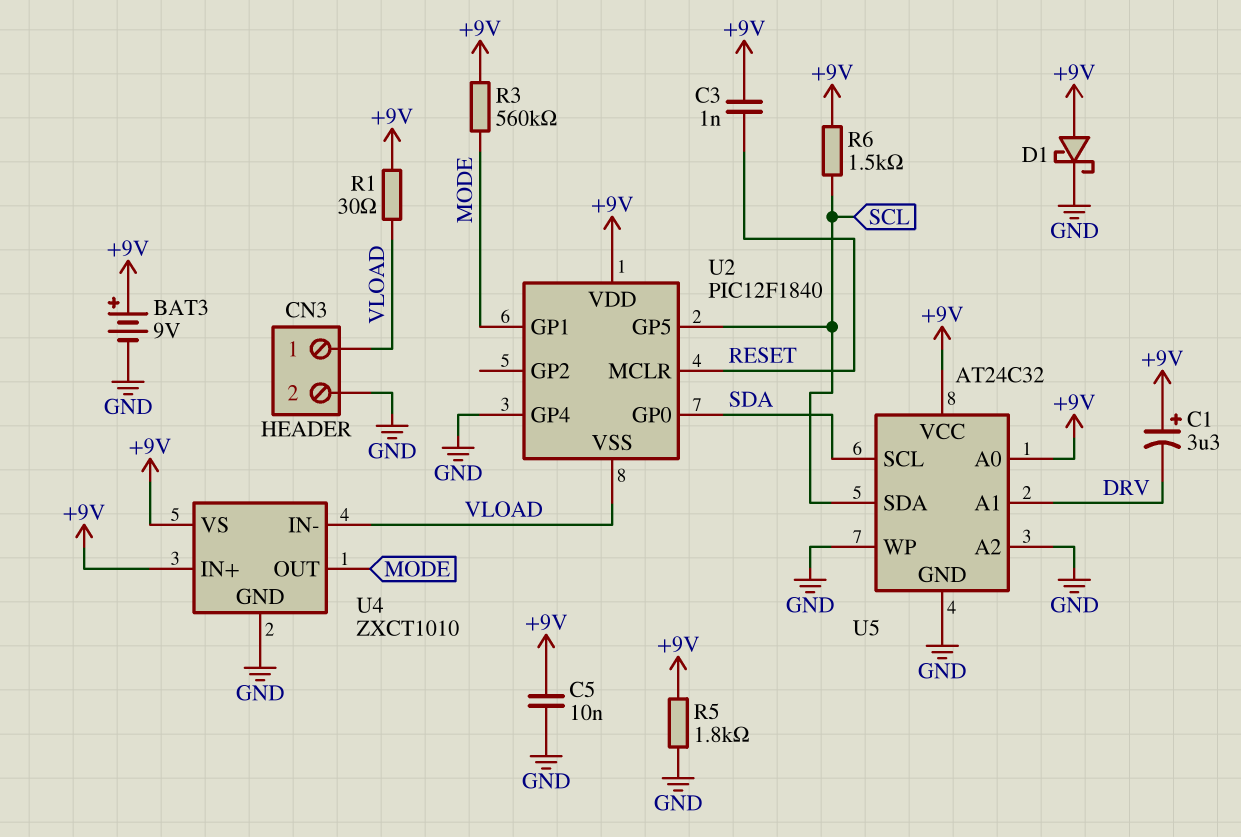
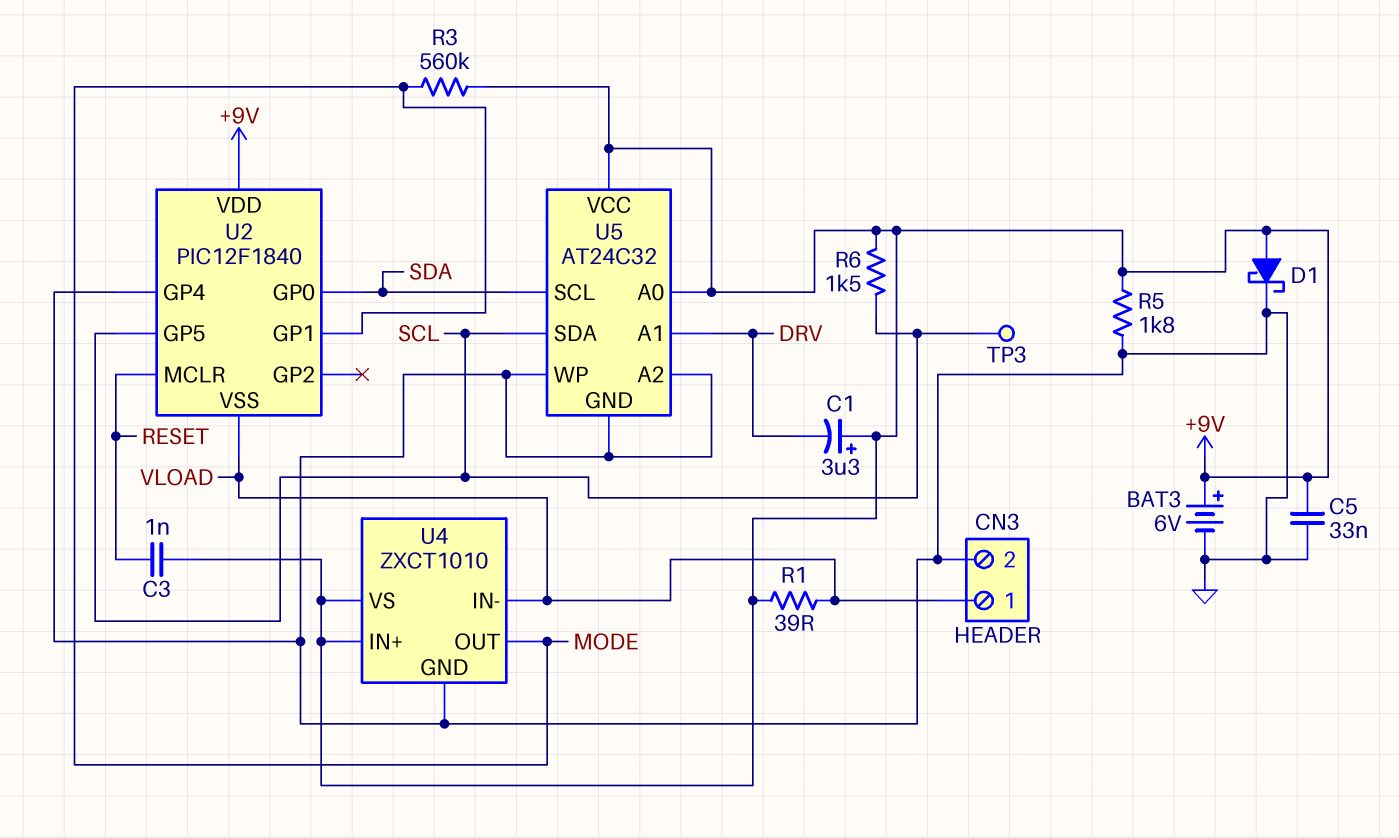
BAT3: 9V (plus +9V, minus GND) -> 6V (plus +9V, minus GND)
C5: 10nF (+9V, GND) -> 33nF (+9V, GND)
R1: 30 (+9V, VLOAD) -> 39 (+9V, VLOAD)
TP3: none -> test point (SCL)

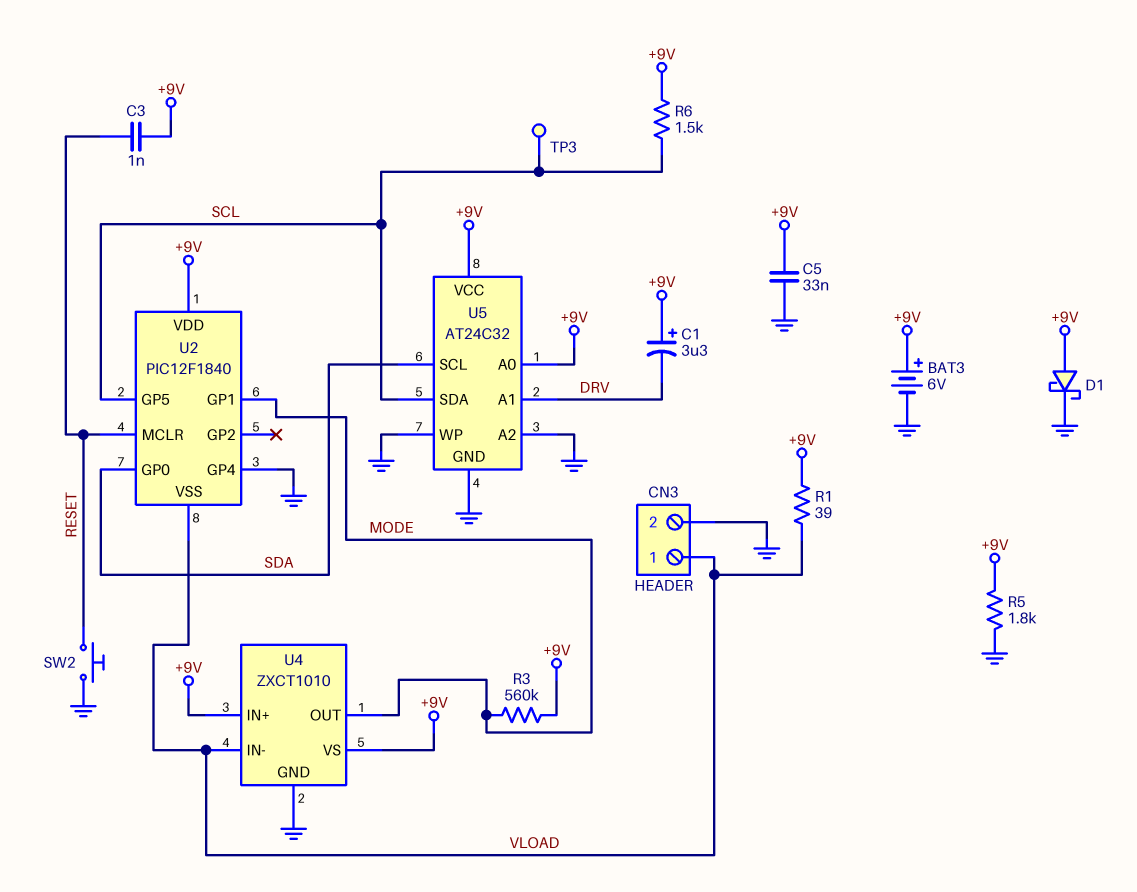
SW2: none -> button (GND, RESET)

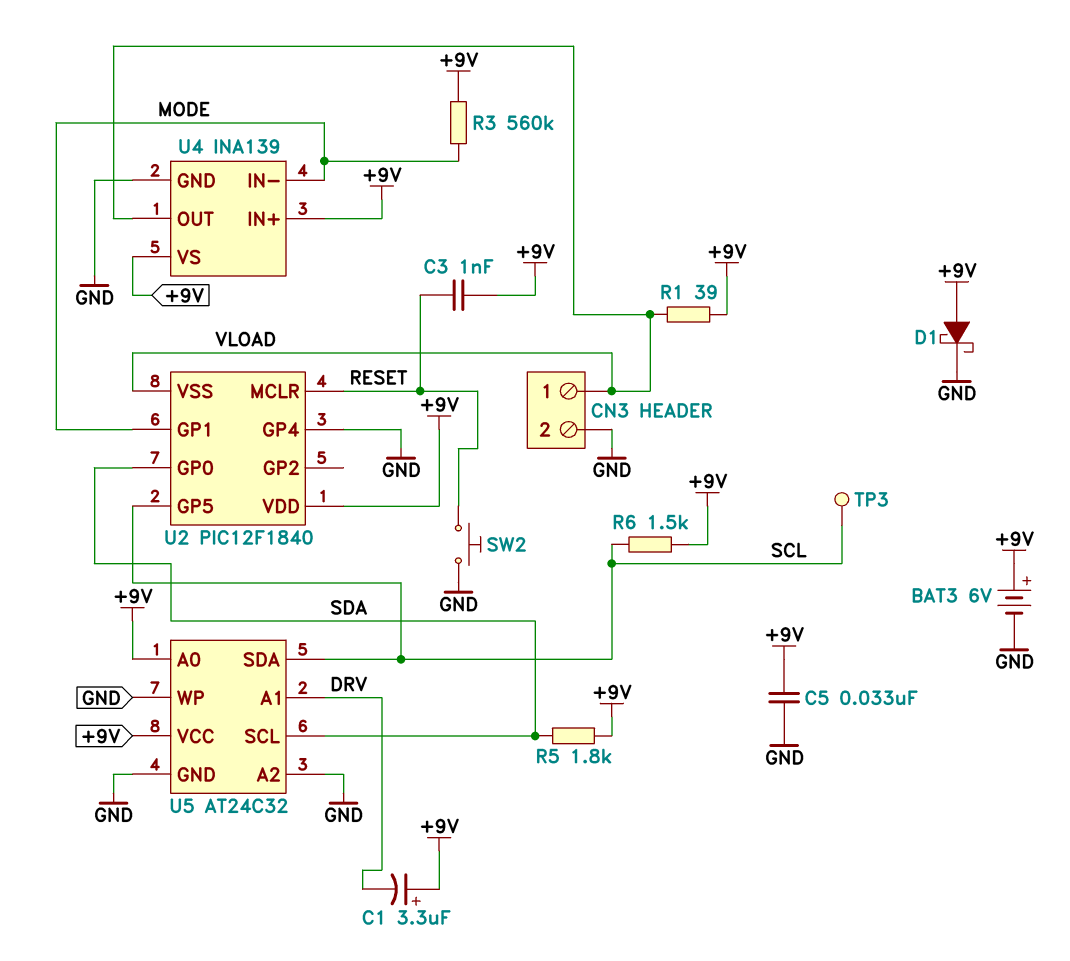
R5: 1.8k (+9V, GND) -> 1.8k (+9V, SDA)
U4: ZXCT1010 -> INA139
U4 pin IN-: VLOAD -> MODE
U4 pin OUT: MODE -> VLOAD

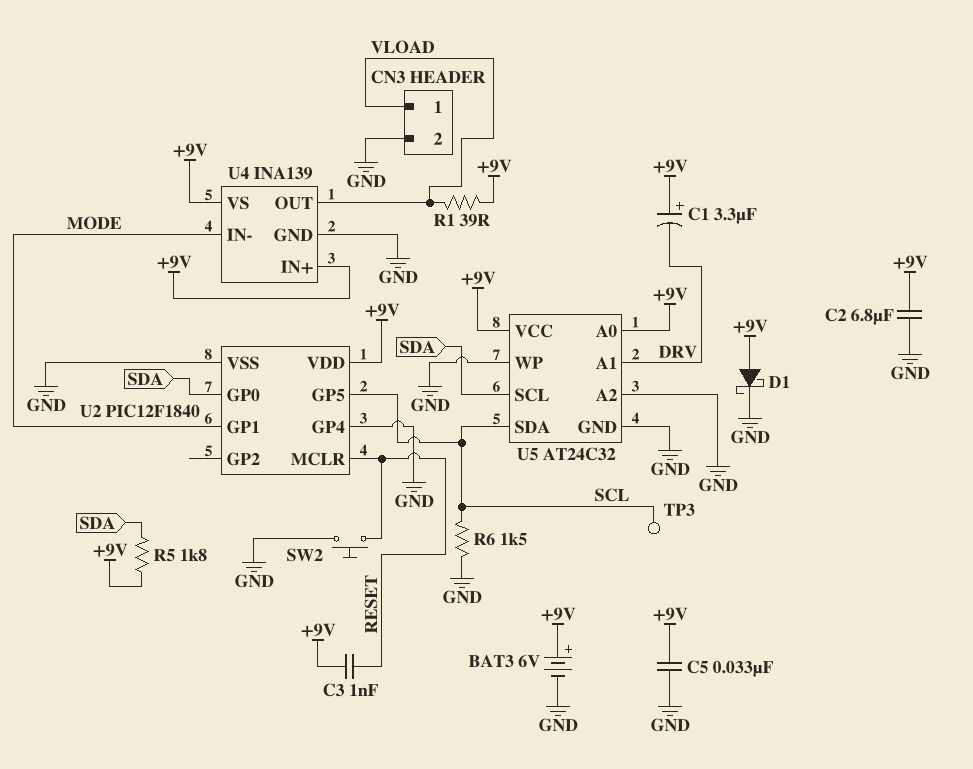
C2: none -> 6.8uF (+9V, GND)
R3: 560k (+9V, MODE) -> none
R6: 1.5k (+9V, SCL) -> 1.5k (GND, SCL)
U2 pin VSS: VLOAD -> GND

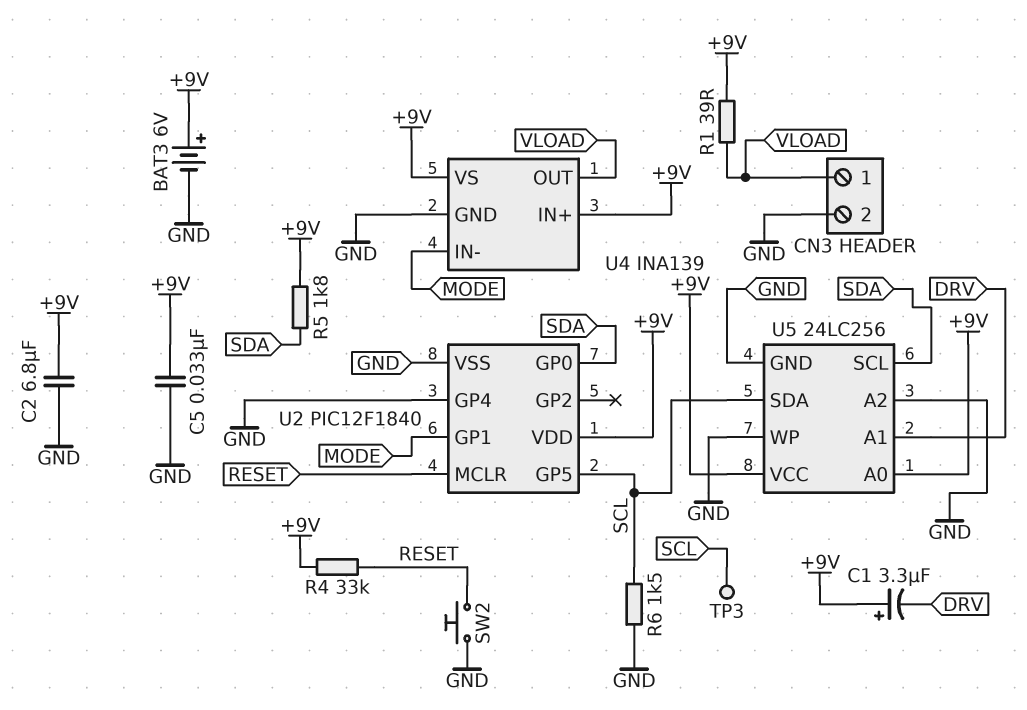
C3: 1nF (+9V, RESET) -> none
D1: schottky (A +9V, K GND) -> none
R4: none -> 33k (+9V, RESET)
U5: AT24C32 -> 24LC256

